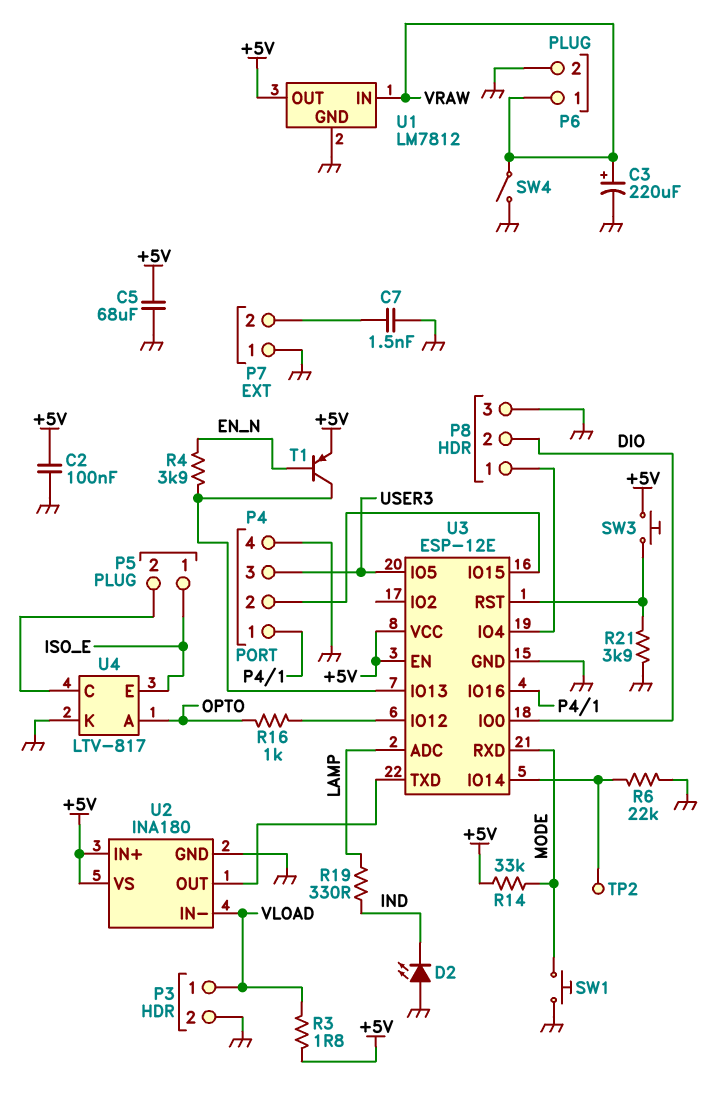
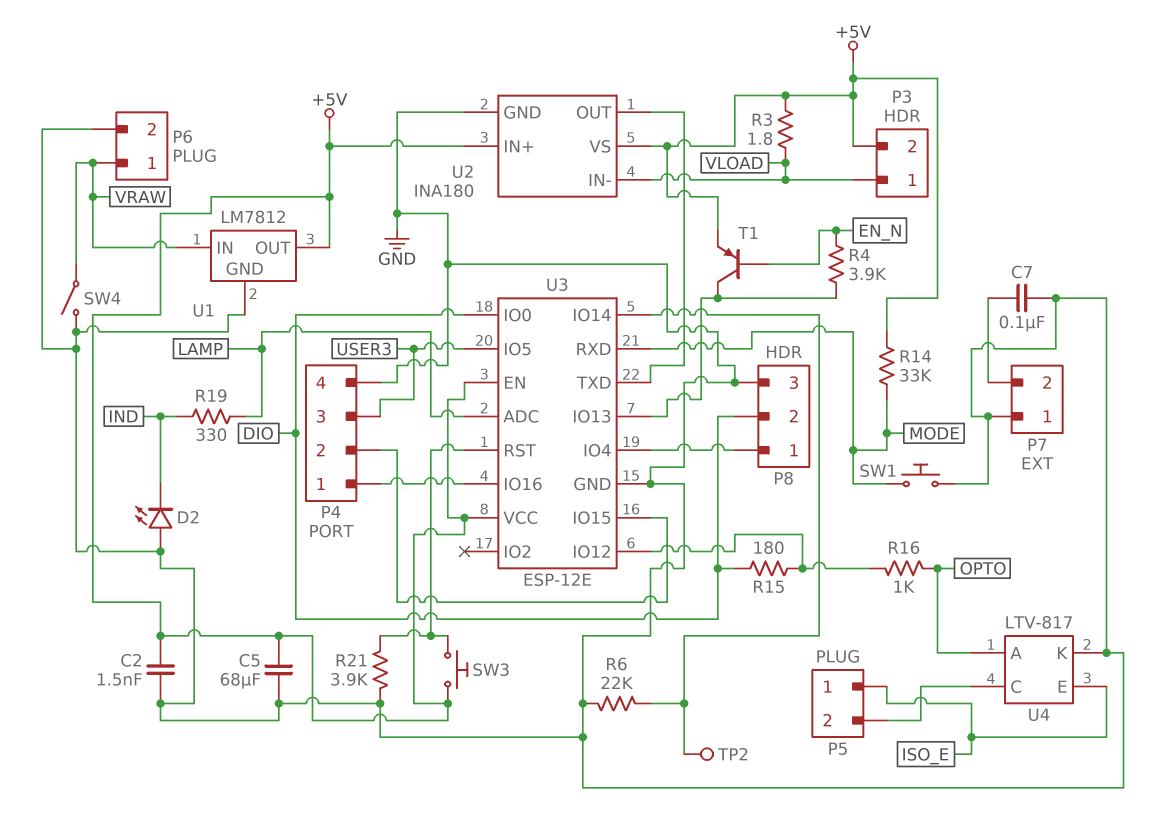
C2: 100nF (+5V, GND) -> 1.5nF (+5V, GND)
C3: 220uF (plus VRAW, minus GND) -> none
C7: 1.5nF (GND, P7/2) -> 100nF (GND, P7/2)
P3 pin 2: GND -> +5V
R15: none -> 180 (DIO, U3/IO12)

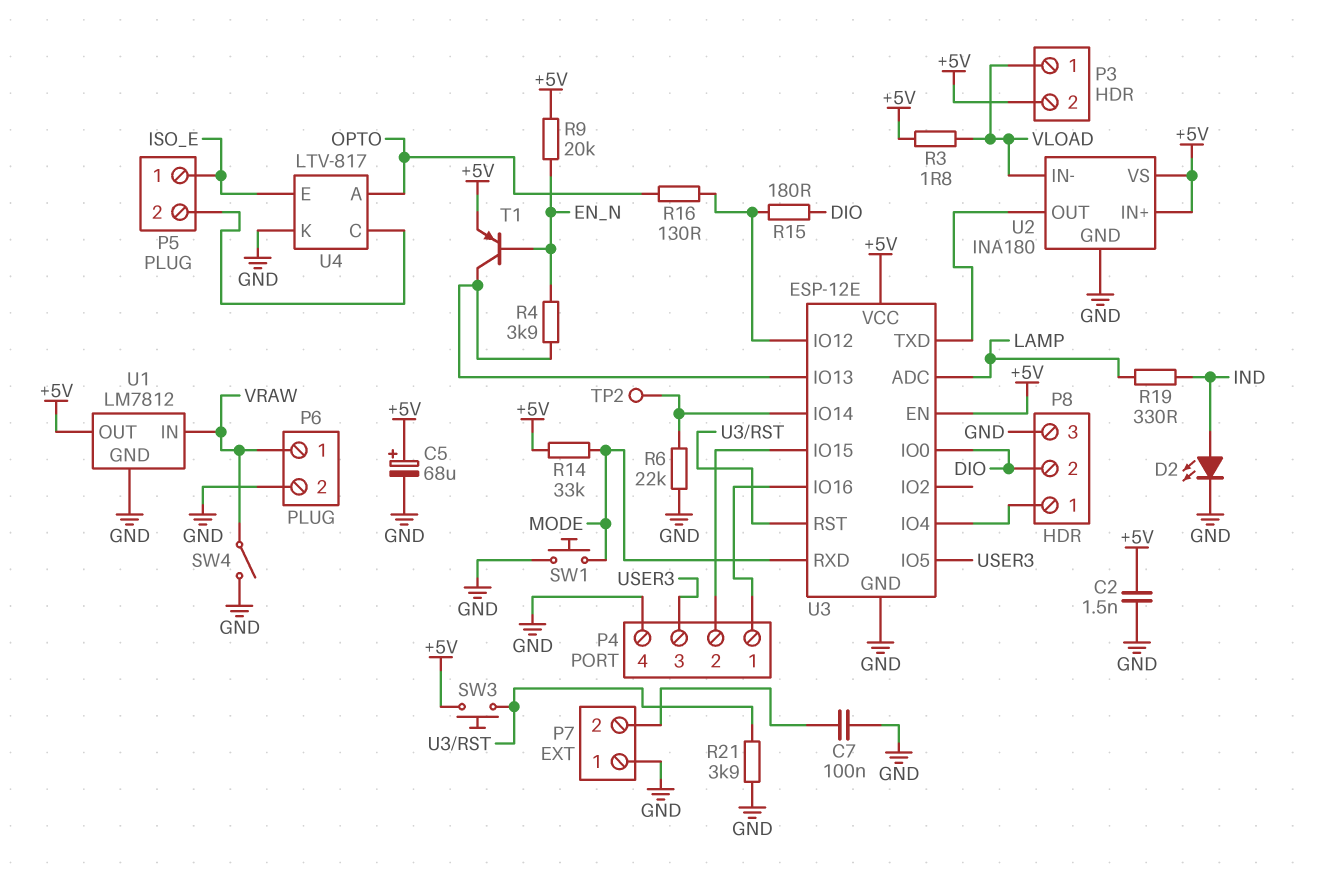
C5: 68uF (+5V, GND) -> 68uF (plus +5V, minus GND)
D2: LED (A GND, K IND) -> LED (A IND, K GND)
R9: none -> 20k (+5V, EN_N)
R16: 1k (OPTO, U3/IO12) -> 130 (OPTO, U3/IO12)

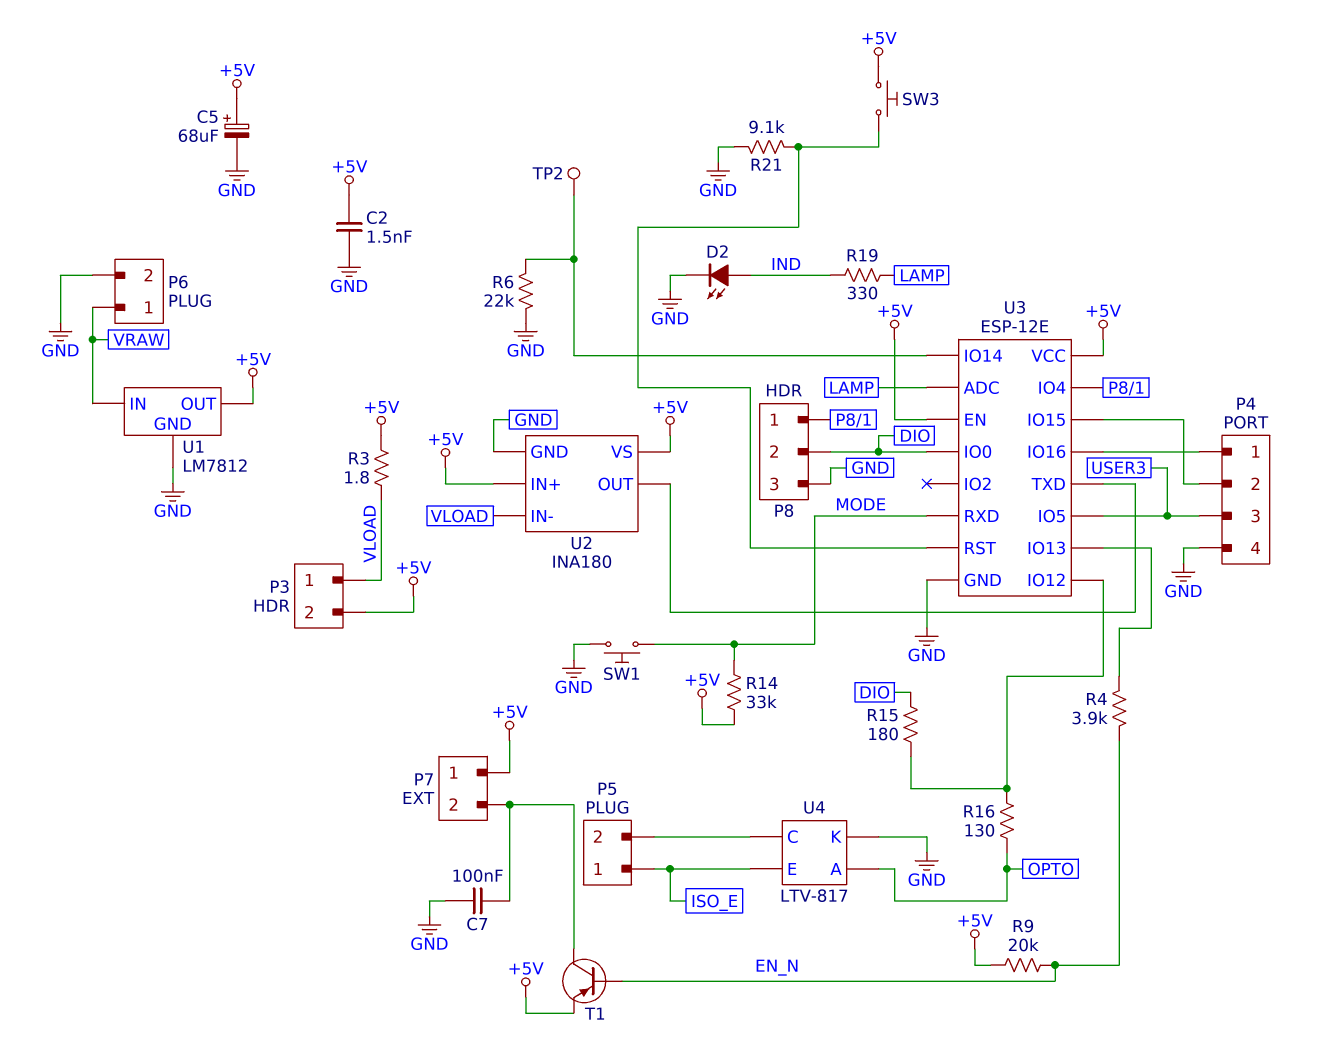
P7 pin 1: GND -> +5V
R21: 3.9k (GND, U3/RST) -> 9.1k (GND, U3/RST)
SW4: switch (GND, VRAW) -> none
T1: PNP (B EN_N, C U3/IO13, E +5V) -> PNP (B EN_N, C P7/2, E +5V)

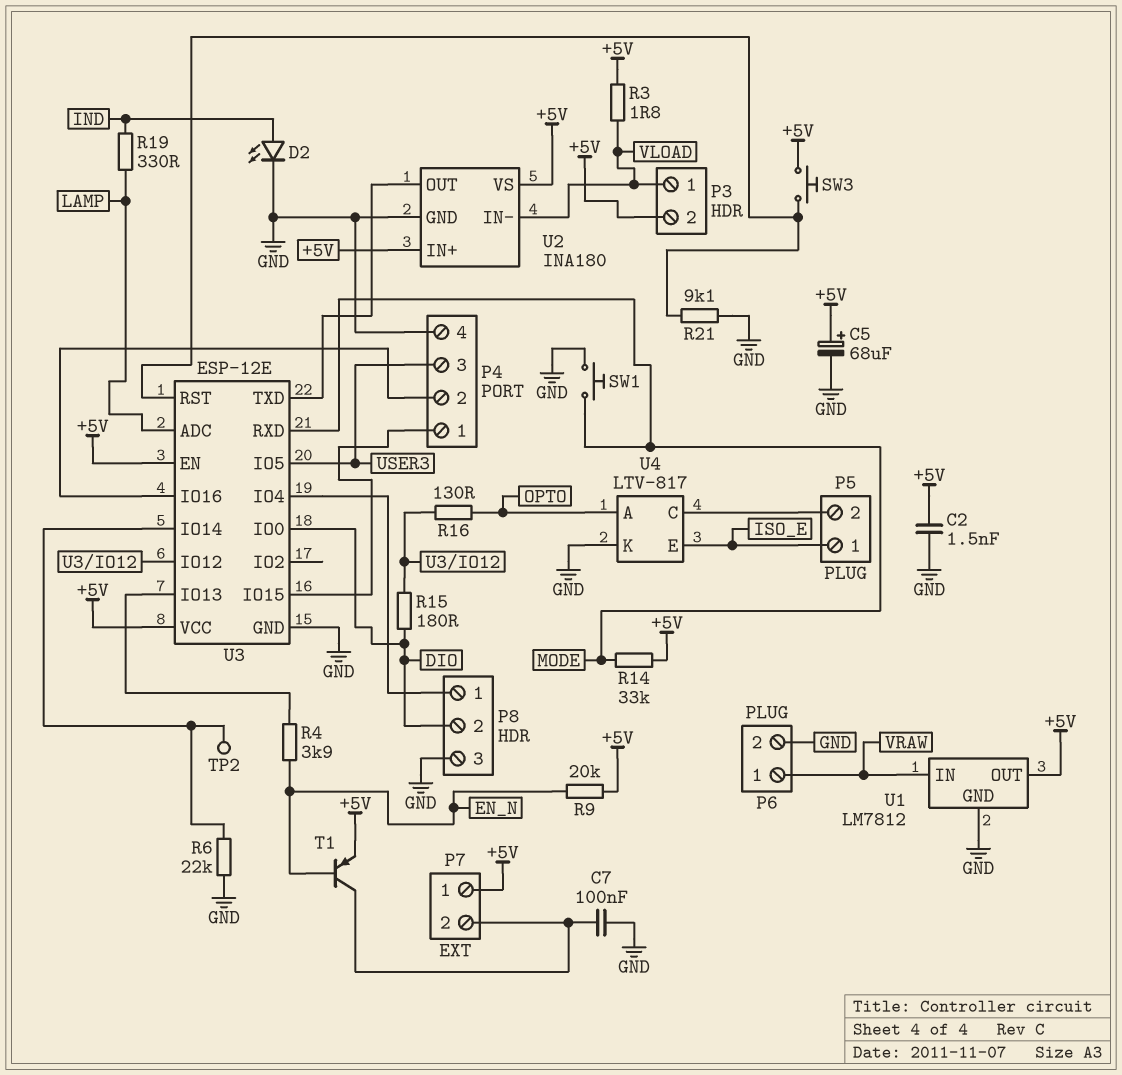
U3 pin IO15: P4/2 -> P4/1
U3 pin IO16: P4/1 -> P4/2

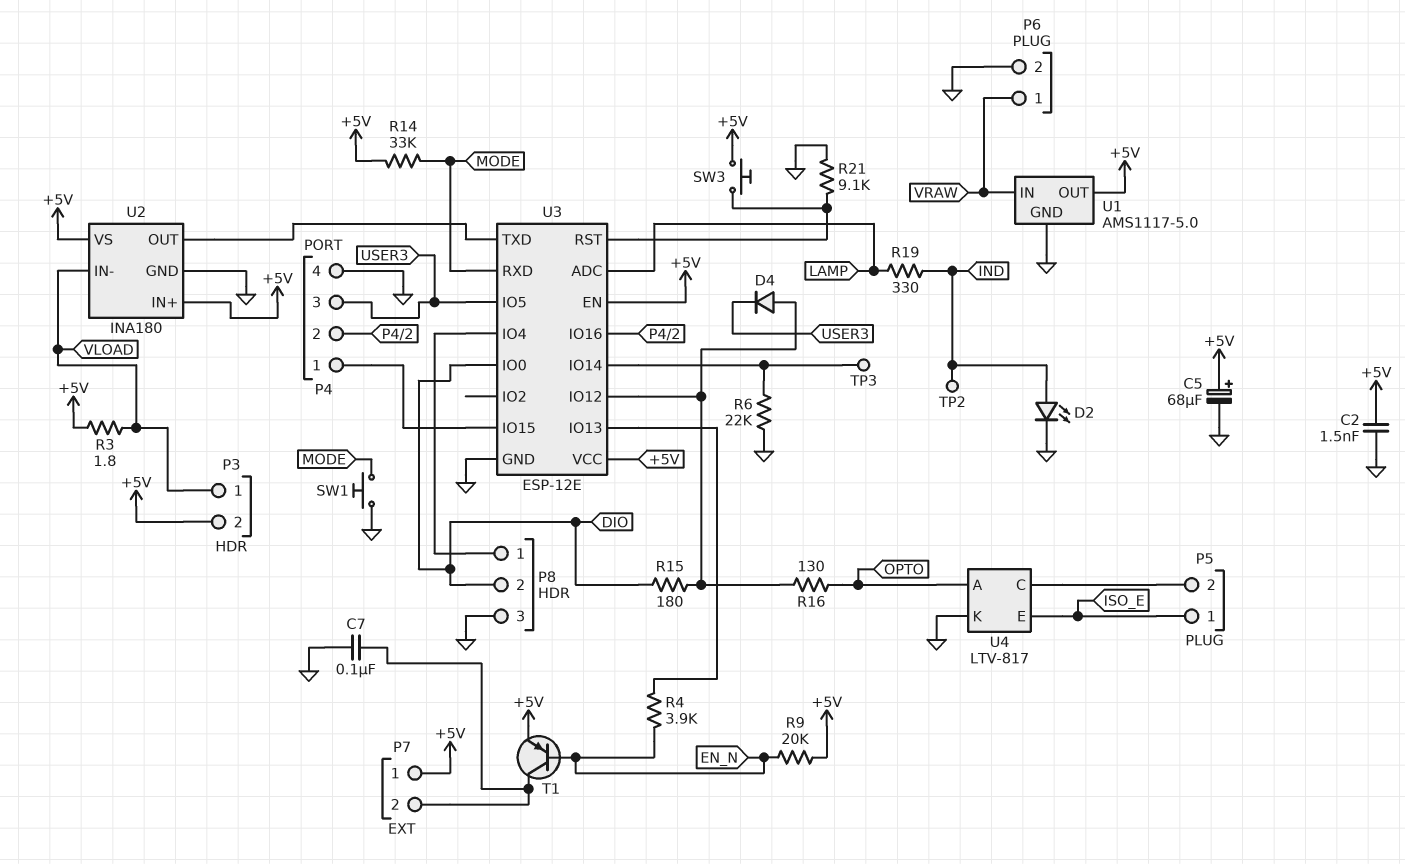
D4: none -> diode (A U3/IO12, K USER3)
TP2: test point (U3/IO14) -> test point (IND)
TP3: none -> test point (U3/IO14)
U1: LM7812 -> AMS1117-5.0

